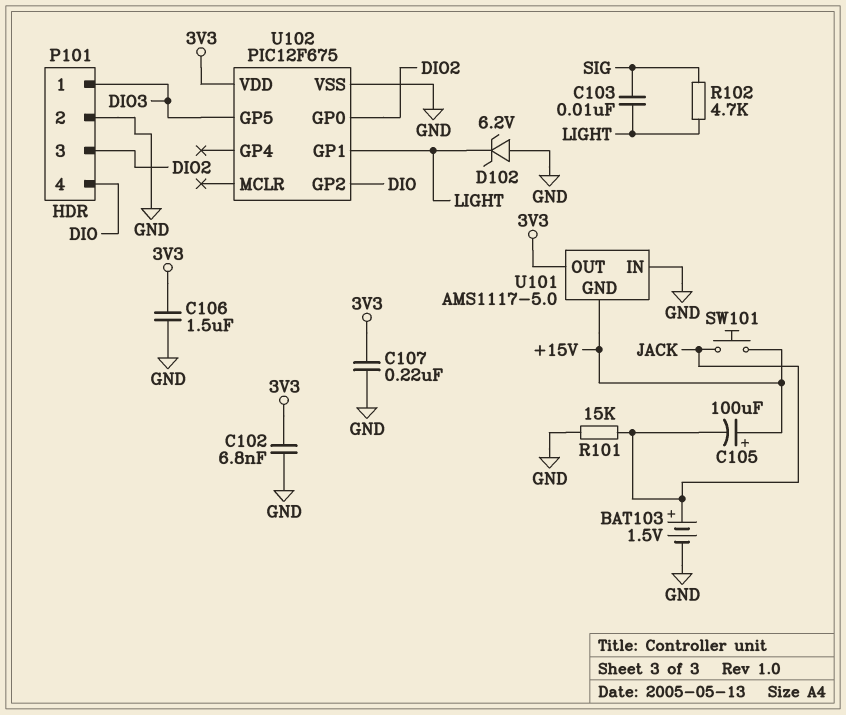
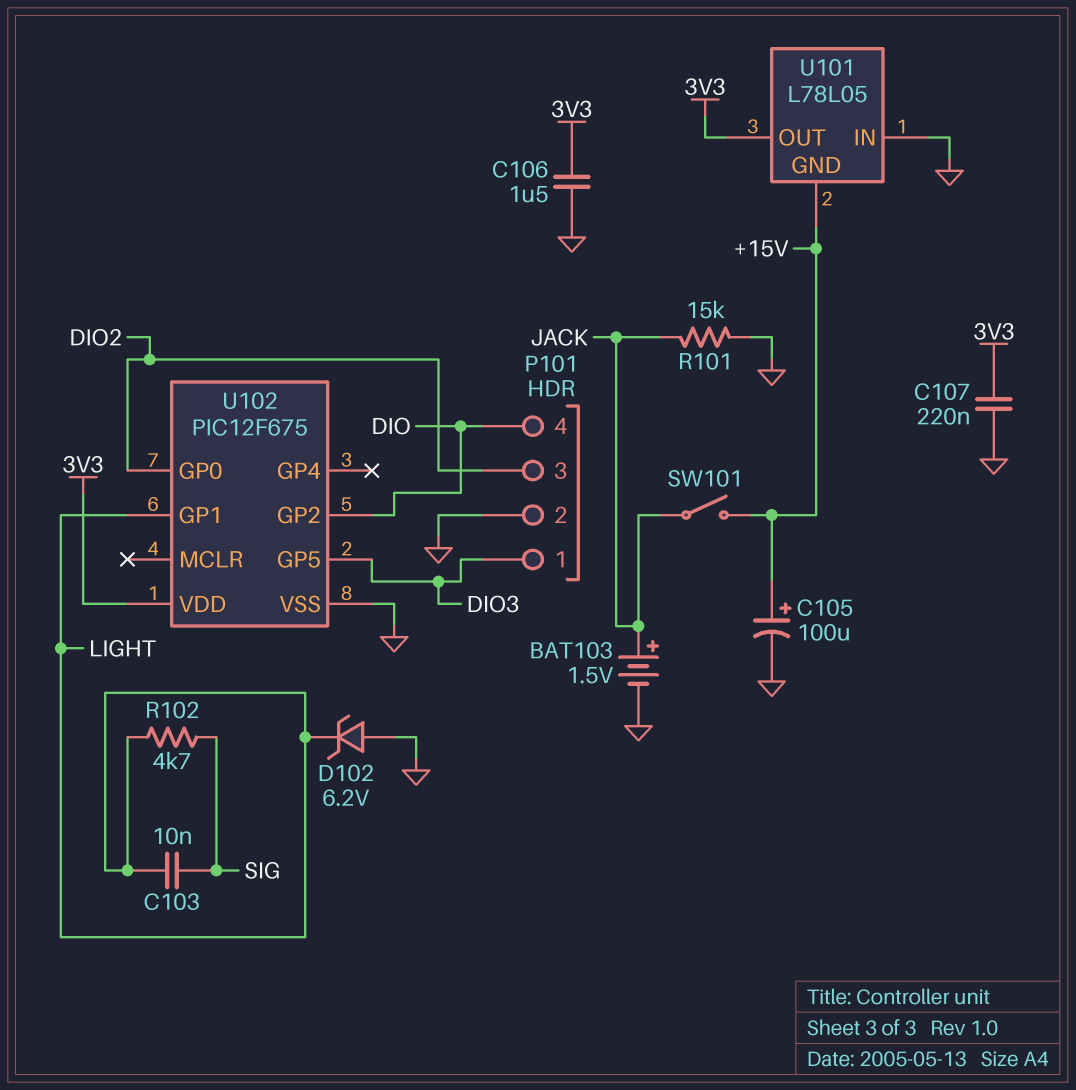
C102: 6.8nF (3V3, GND) -> none
C105: 100uF (plus +15V, minus JACK) -> 100uF (plus +15V, minus GND)
SW101: button (+15V, JACK) -> switch (+15V, JACK)
U101: AMS1117-5.0 -> L78L05

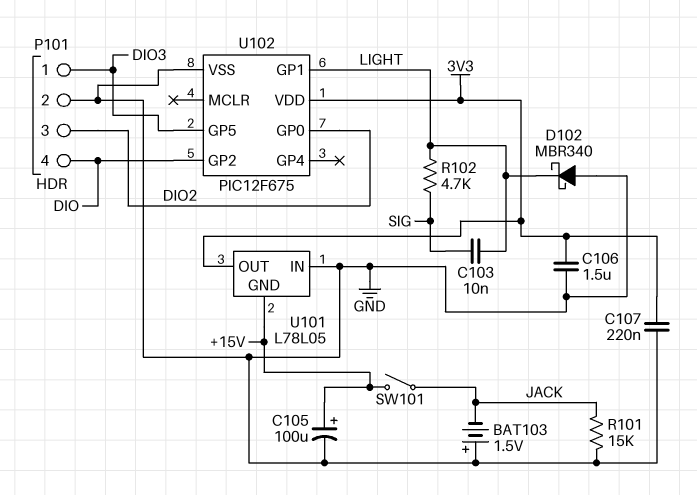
BAT103: 1.5V (plus JACK, minus GND) -> 1.5V (plus GND, minus JACK)
D102: zener 6.2V (A GND, K LIGHT) -> schottky MBR340 (A GND, K LIGHT)

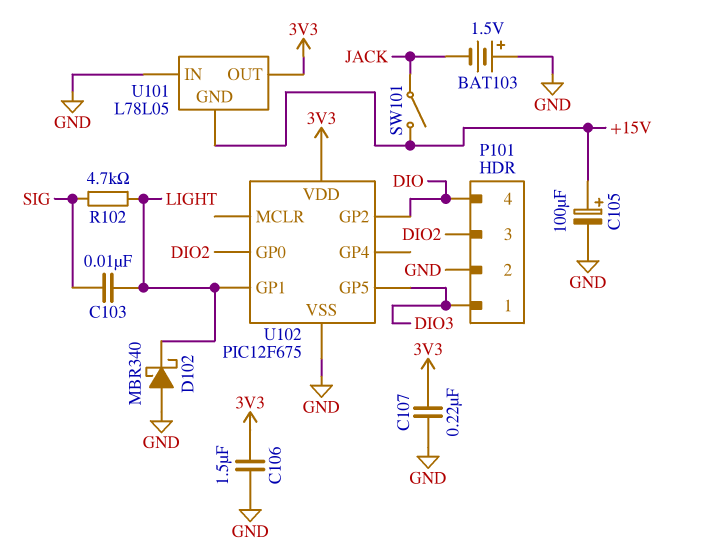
R101: 15k (GND, JACK) -> none

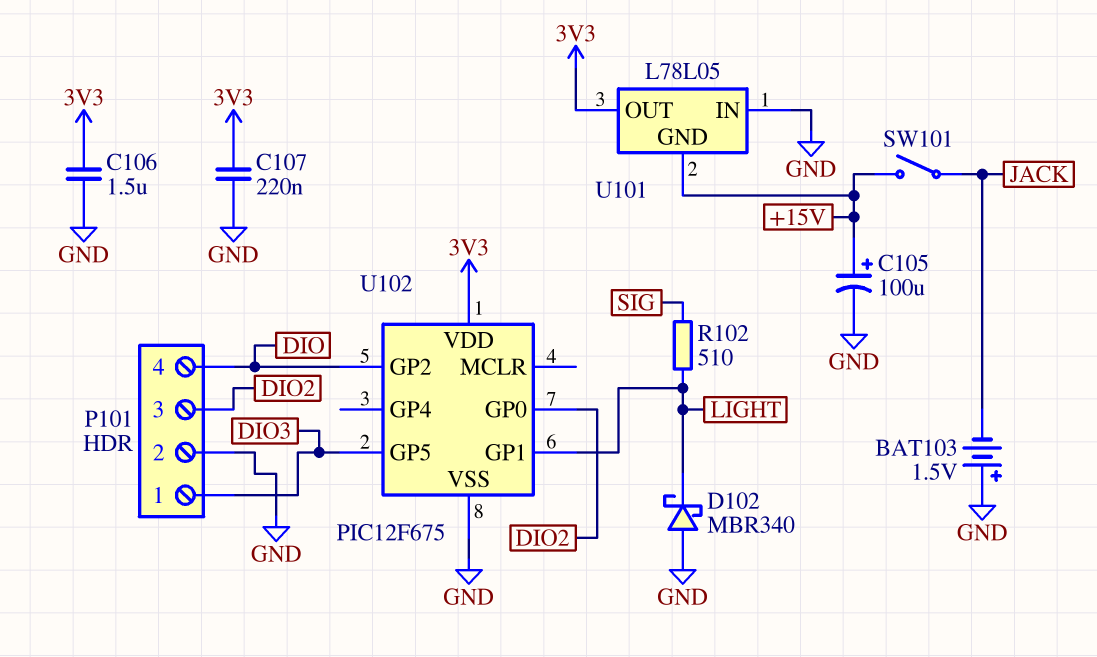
C103: 10nF (LIGHT, SIG) -> none
R102: 4.7k (LIGHT, SIG) -> 510 (LIGHT, SIG)

